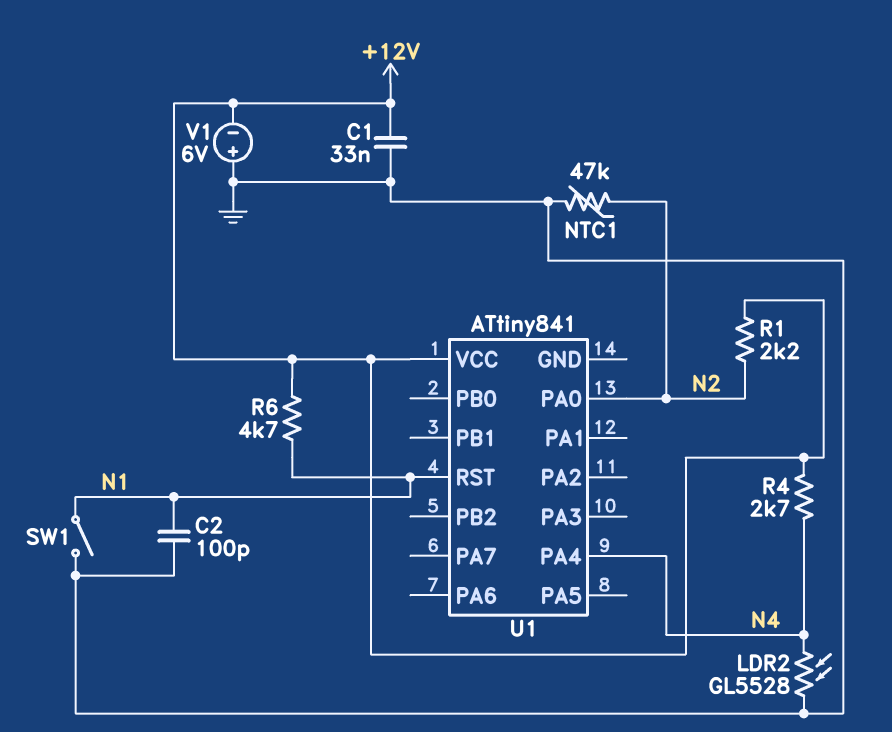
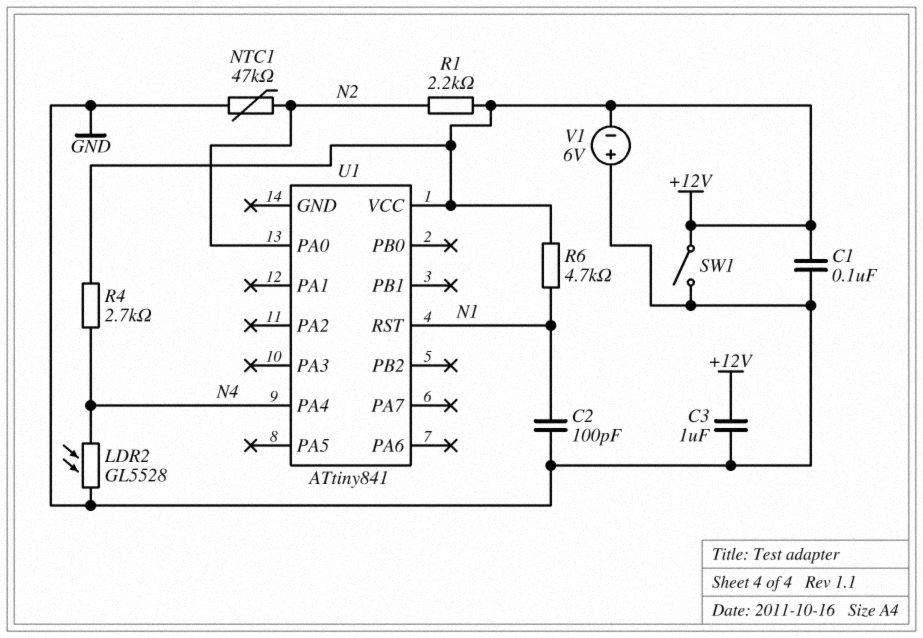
C1: 33nF (+12V, GND) -> 100nF (+12V, GND)
C3: none -> 1uF (+12V, GND)
SW1: switch (GND, N1) -> switch (+12V, GND)

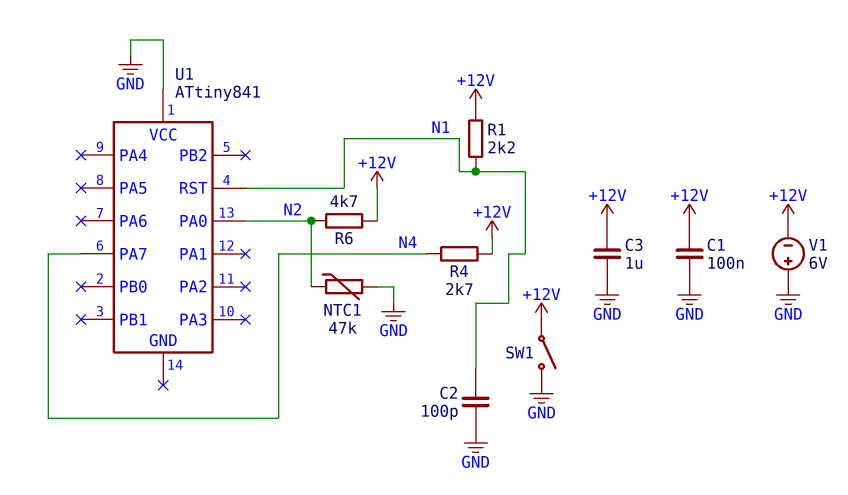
LDR2: GL5528 (GND, N4) -> none
R1: 2.2k (+12V, N2) -> 2.2k (+12V, N1)
R6: 4.7k (+12V, N1) -> 4.7k (+12V, N2)
U1 pin PA4: N4 -> none
U1 pin PA7: none -> N4
U1 pin VCC: +12V -> GND

